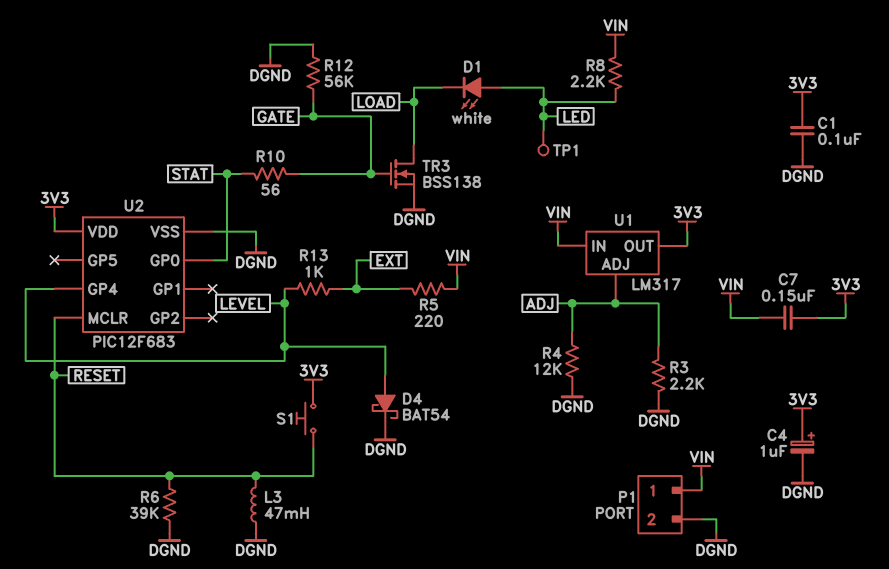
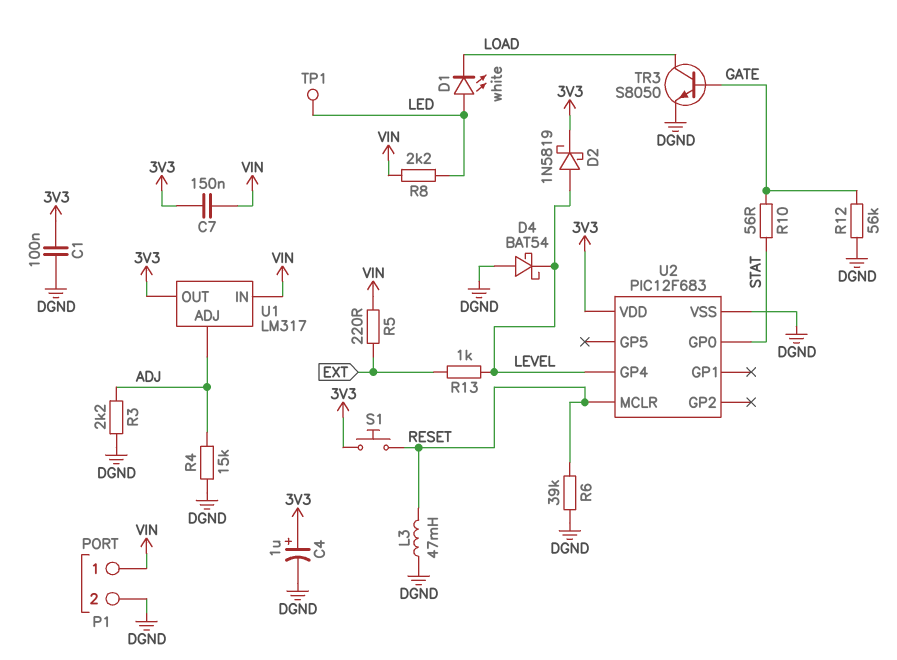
D2: none -> schottky 1N5819 (A LEVEL, K 3V3)
D4: schottky BAT54 (A LEVEL, K DGND) -> schottky BAT54 (A DGND, K LEVEL)
R4: 12k (ADJ, DGND) -> 15k (ADJ, DGND)
TR3: NMOS BSS138 (G GATE, D LOAD, S DGND) -> NPN S8050 (B GATE, C LOAD, E DGND)

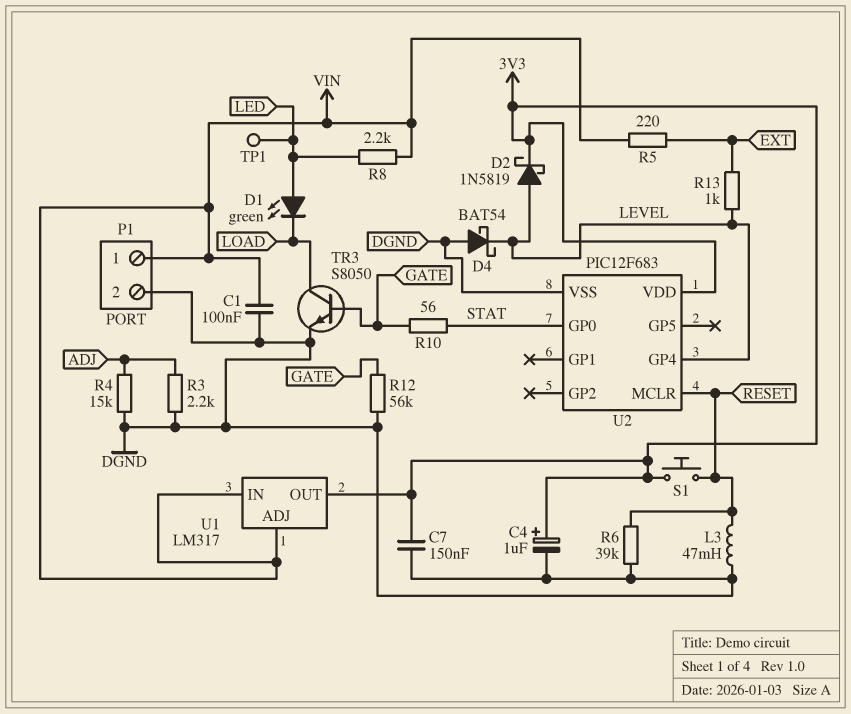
C1: 100nF (3V3, DGND) -> 100nF (DGND, VIN)
C7: 150nF (3V3, VIN) -> 150nF (3V3, DGND)
D1: LED white (A LED, K LOAD) -> LED green (A LED, K LOAD)
U1 pin ADJ: ADJ -> VIN

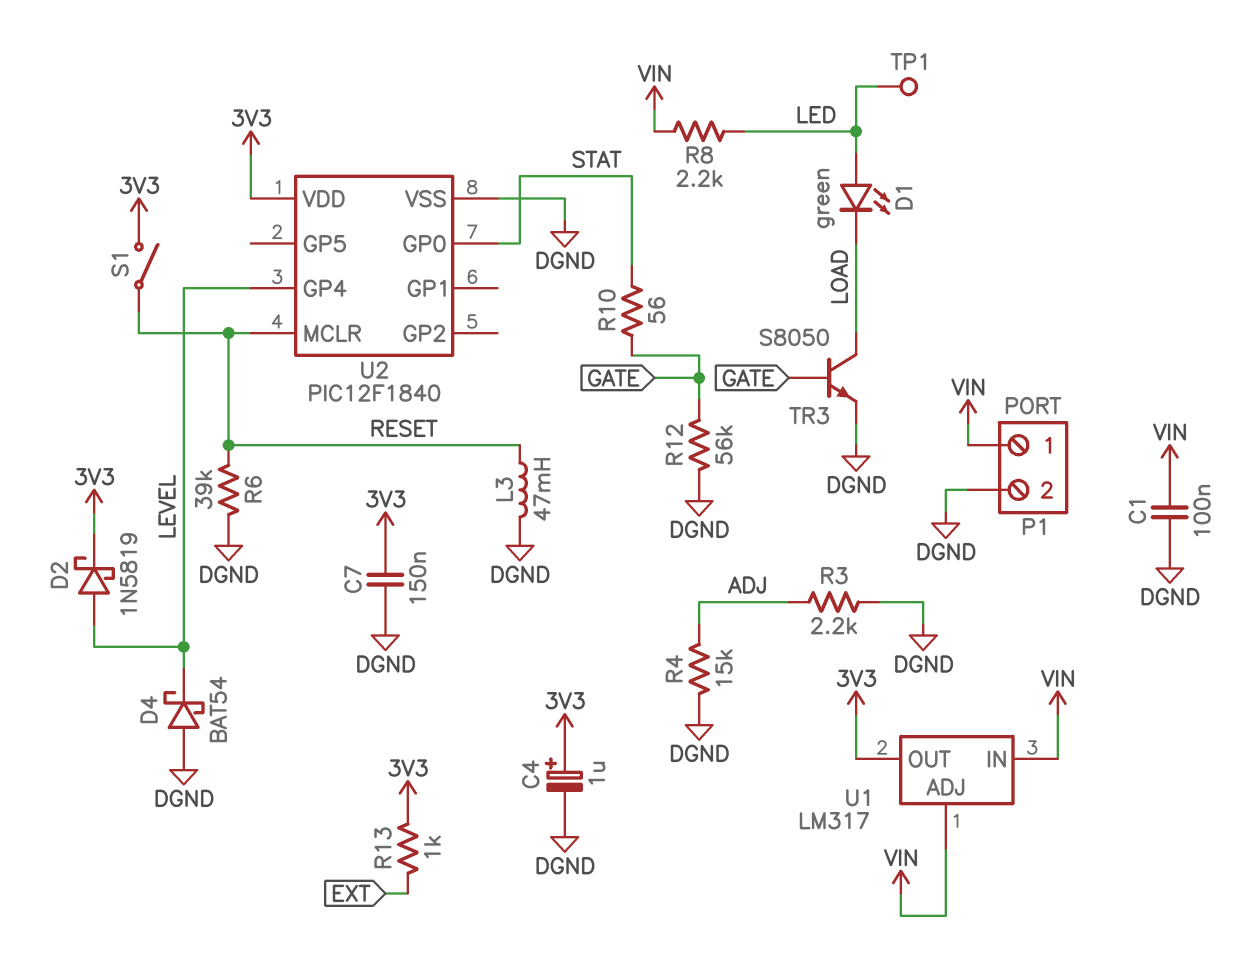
R5: 220 (EXT, VIN) -> none
R13: 1k (EXT, LEVEL) -> 1k (3V3, EXT)
S1: button (3V3, RESET) -> switch (3V3, RESET)
U2: PIC12F683 -> PIC12F1840

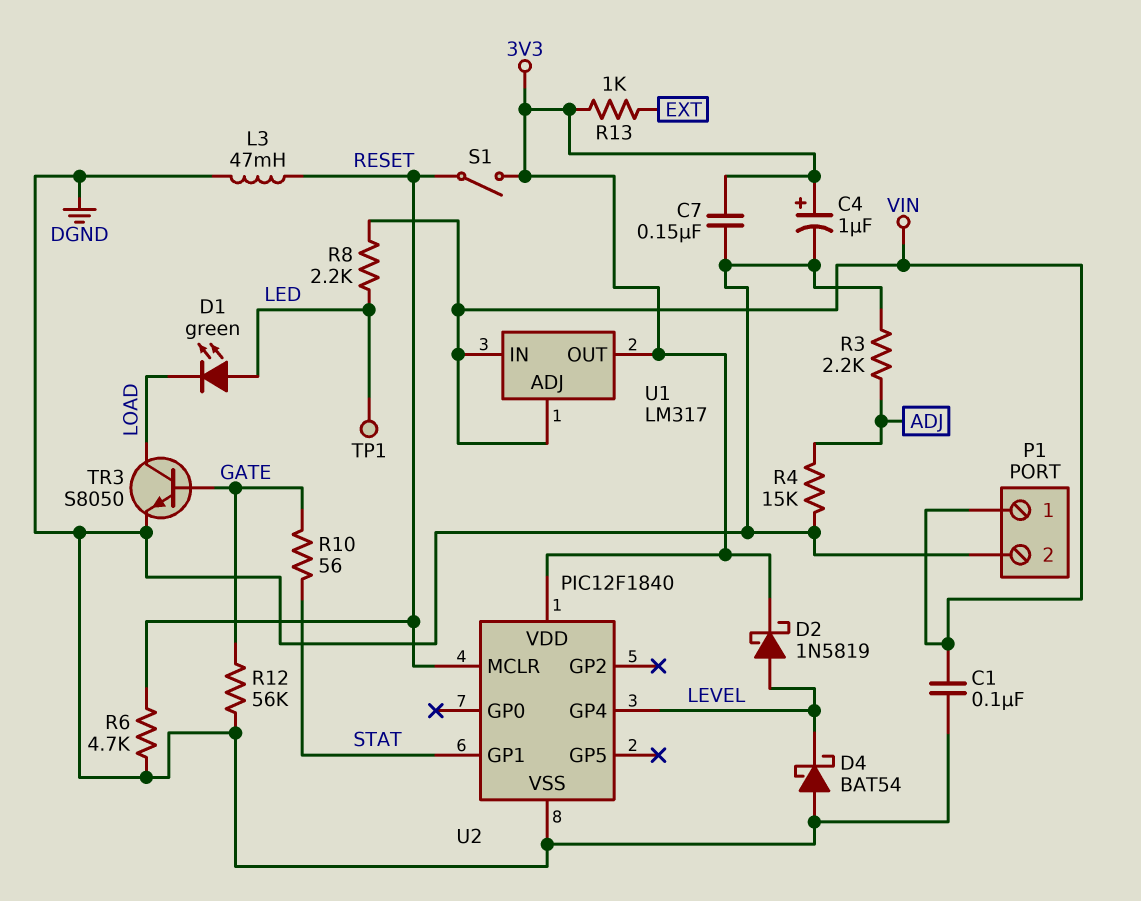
R6: 39k (DGND, RESET) -> 4.7k (DGND, RESET)
U2 pin GP0: STAT -> none
U2 pin GP1: none -> STAT

